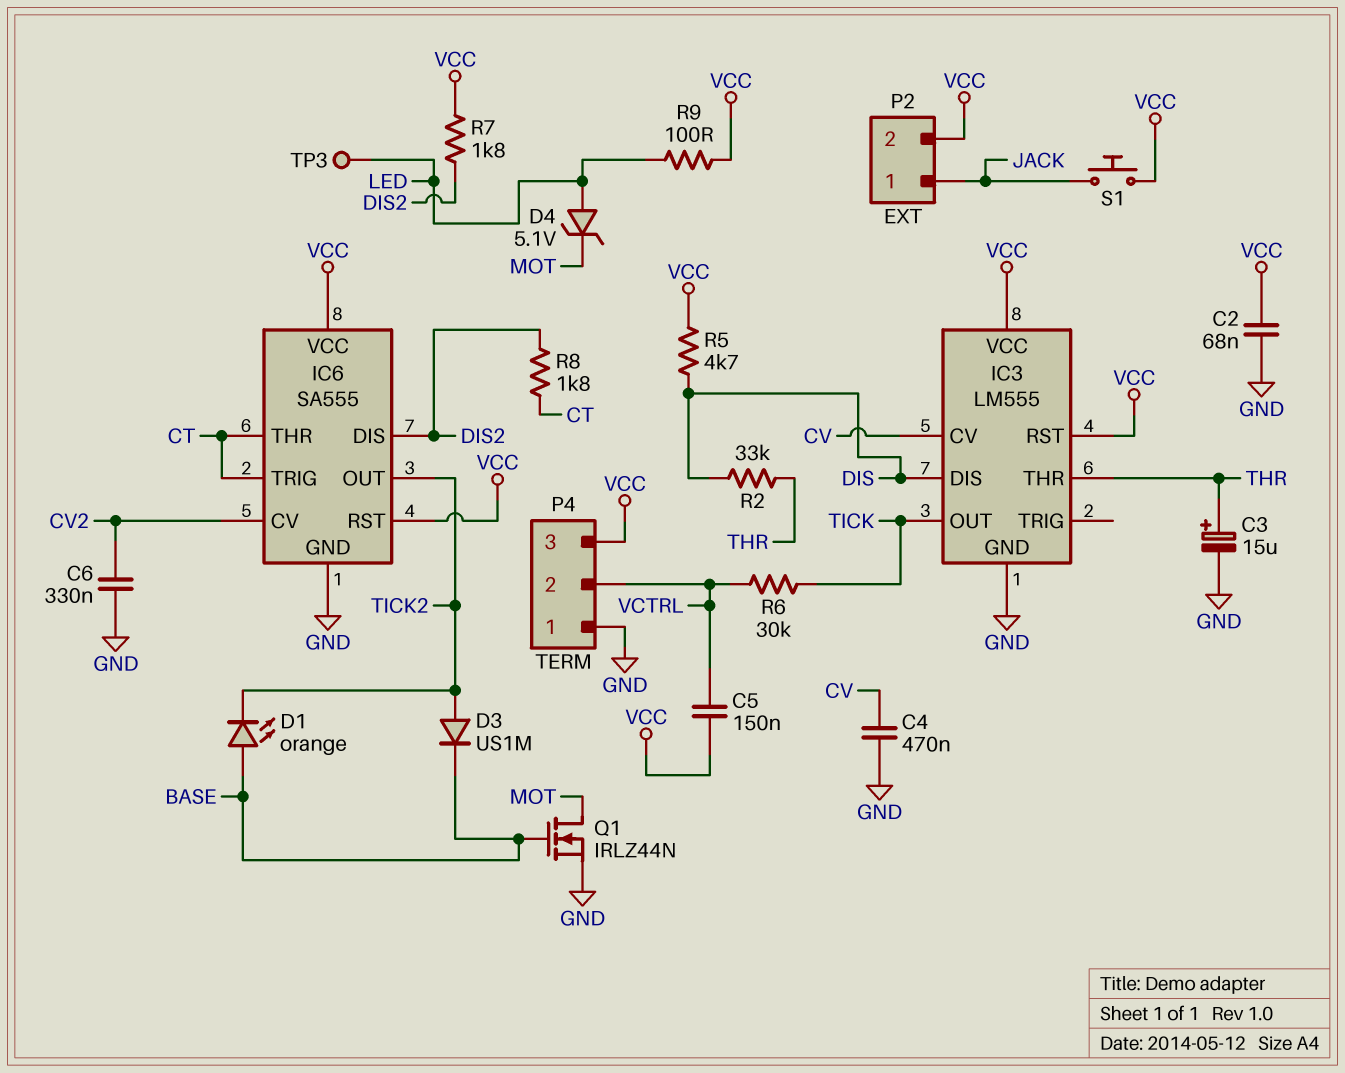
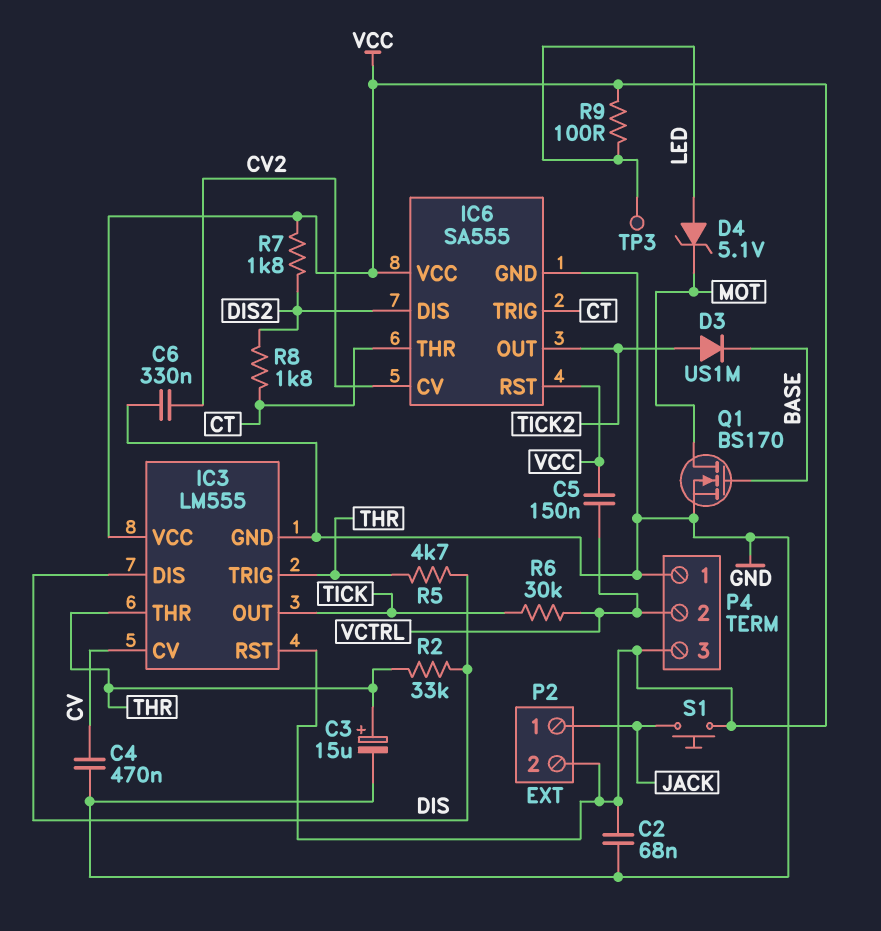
D1: LED orange (A BASE, K TICK2) -> none
IC3 pin TRIG: none -> THR
Q1: NMOS IRLZ44N (G BASE, D MOT, S GND) -> NMOS BS170 (G BASE, D MOT, S GND)
R5: 4.7k (DIS, VCC) -> 4.7k (DIS, THR)

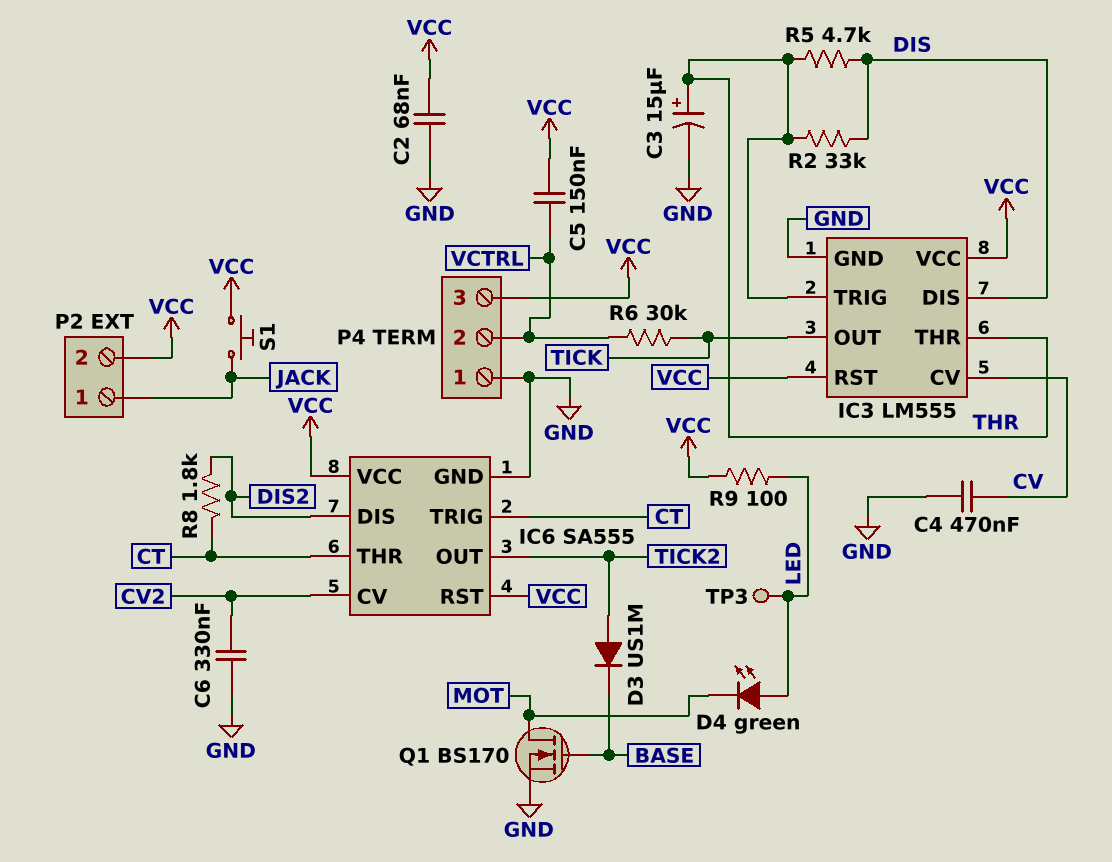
D4: zener 5.1V (A LED, K MOT) -> LED green (A LED, K MOT)
R7: 1.8k (DIS2, VCC) -> none

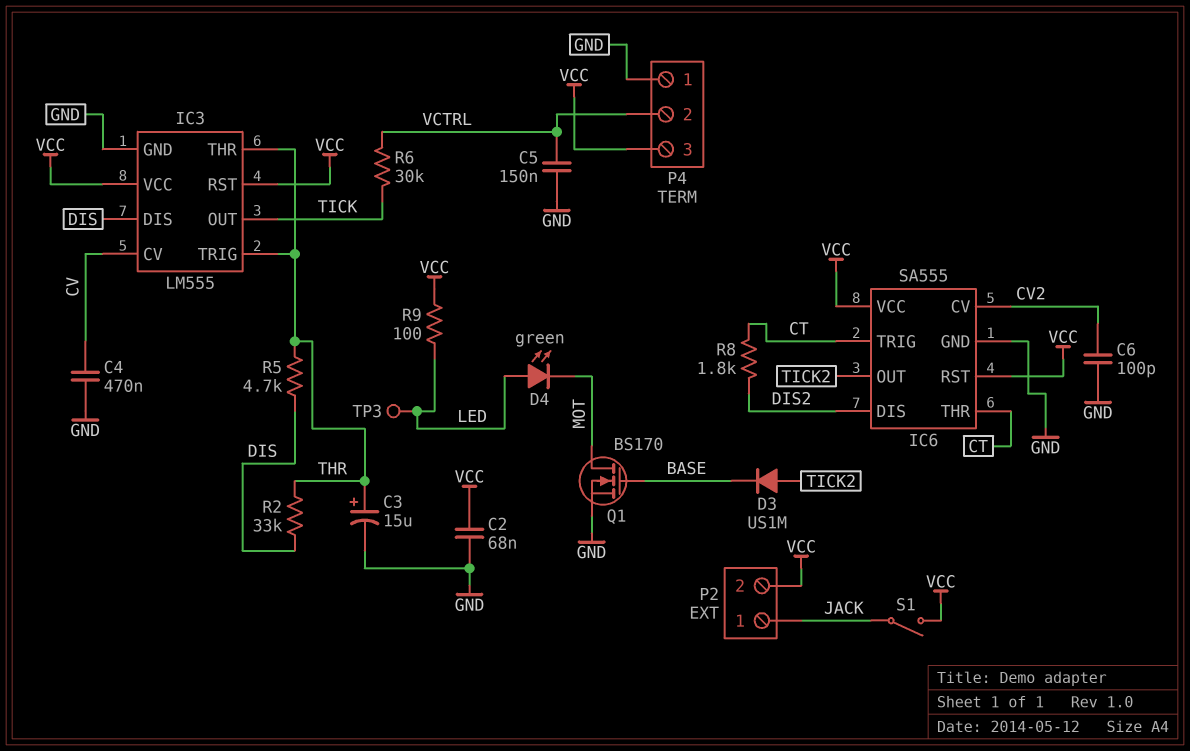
C5: 150nF (VCC, VCTRL) -> 150nF (GND, VCTRL)
C6: 330nF (CV2, GND) -> 100pF (CV2, GND)
S1: button (JACK, VCC) -> switch (JACK, VCC)

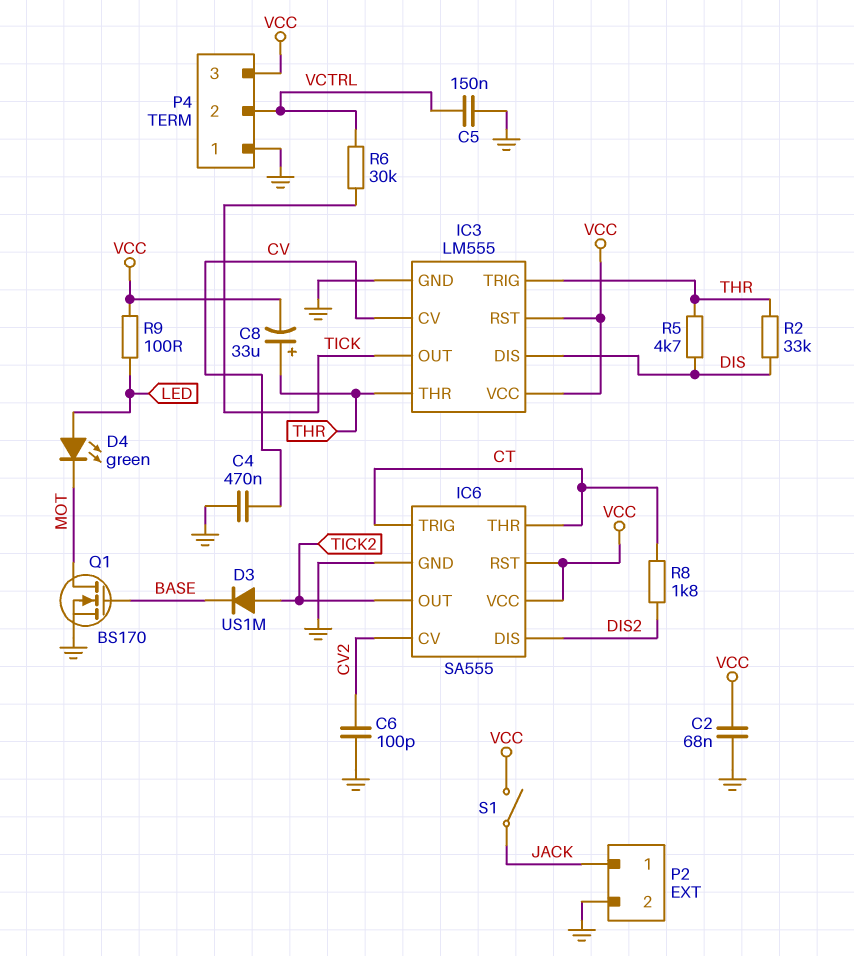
C3: 15uF (plus THR, minus GND) -> none
C8: none -> 33uF (plus THR, minus VCC)
P2 pin 2: VCC -> GND
TP3: test point (LED) -> none

